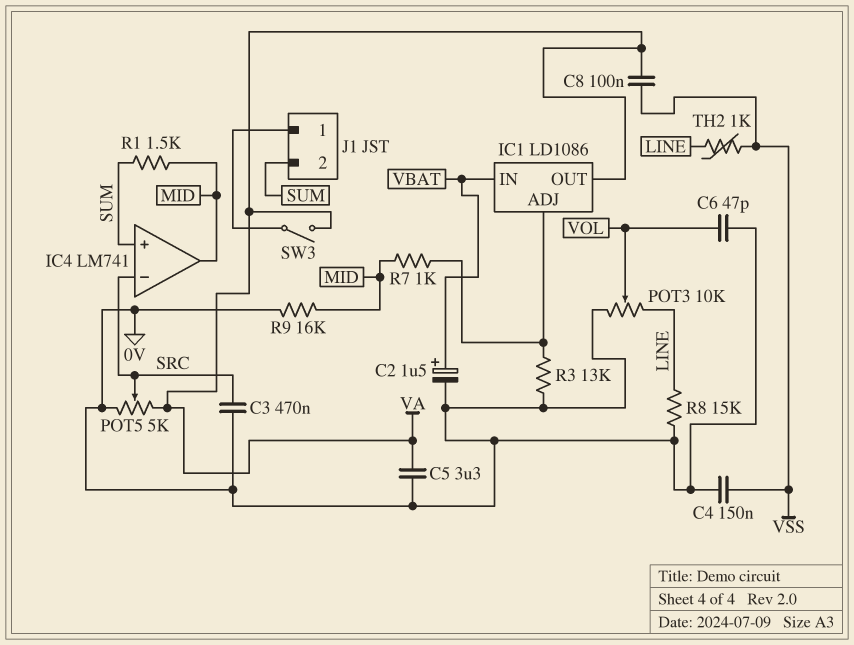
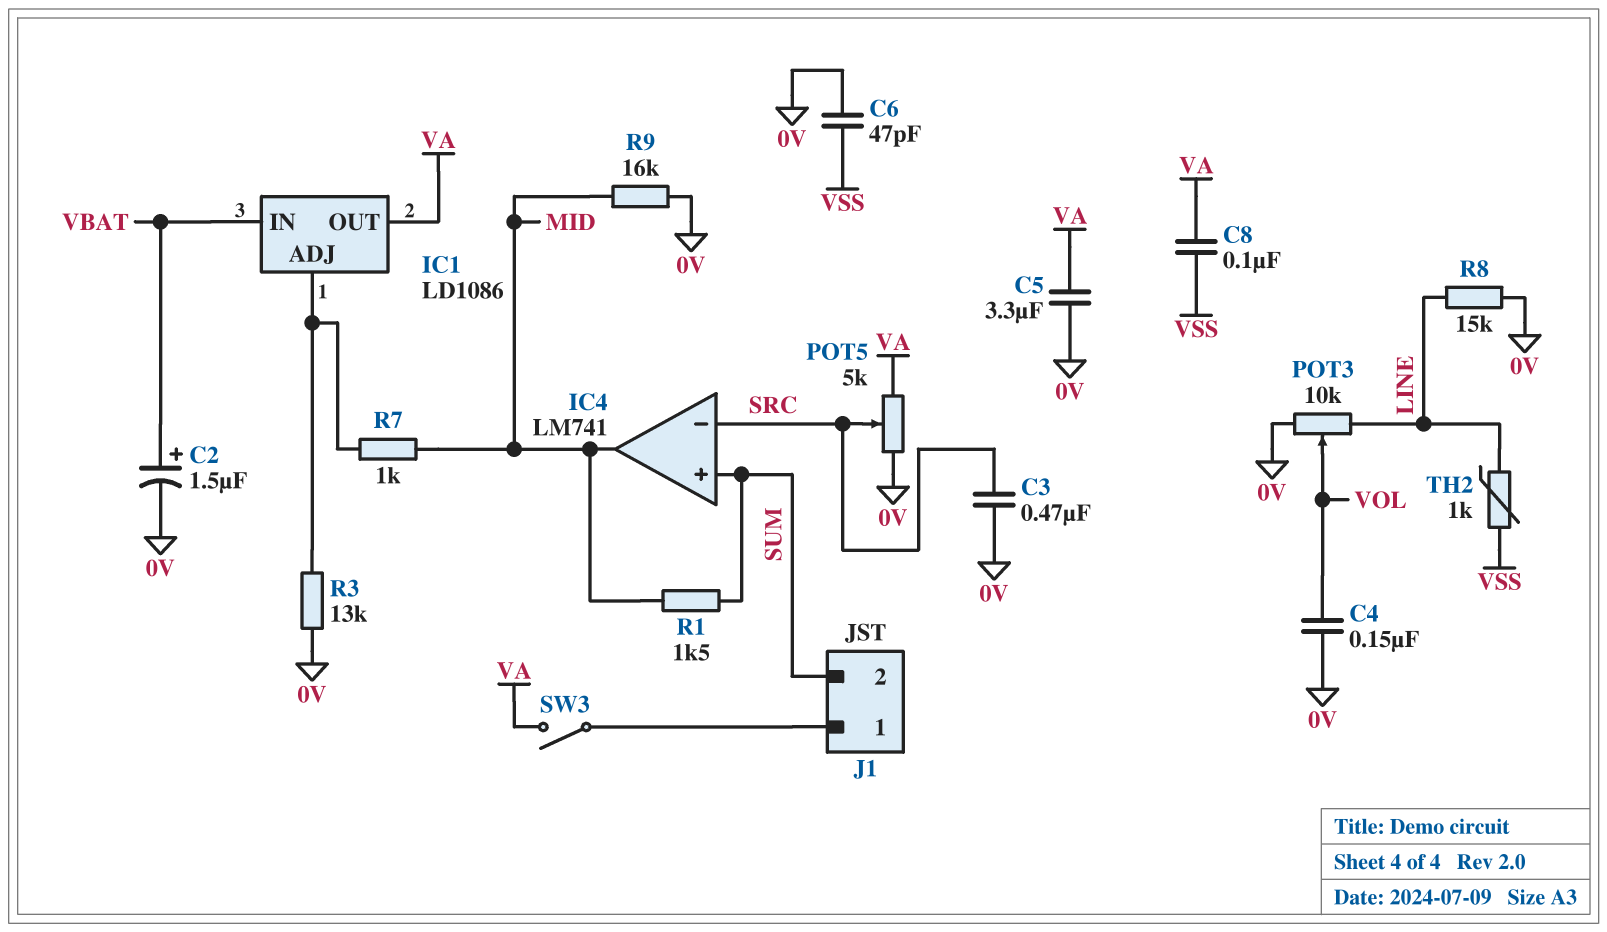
C4: 150nF (0V, VSS) -> 150nF (0V, VOL)
C6: 47pF (0V, VOL) -> 47pF (0V, VSS)

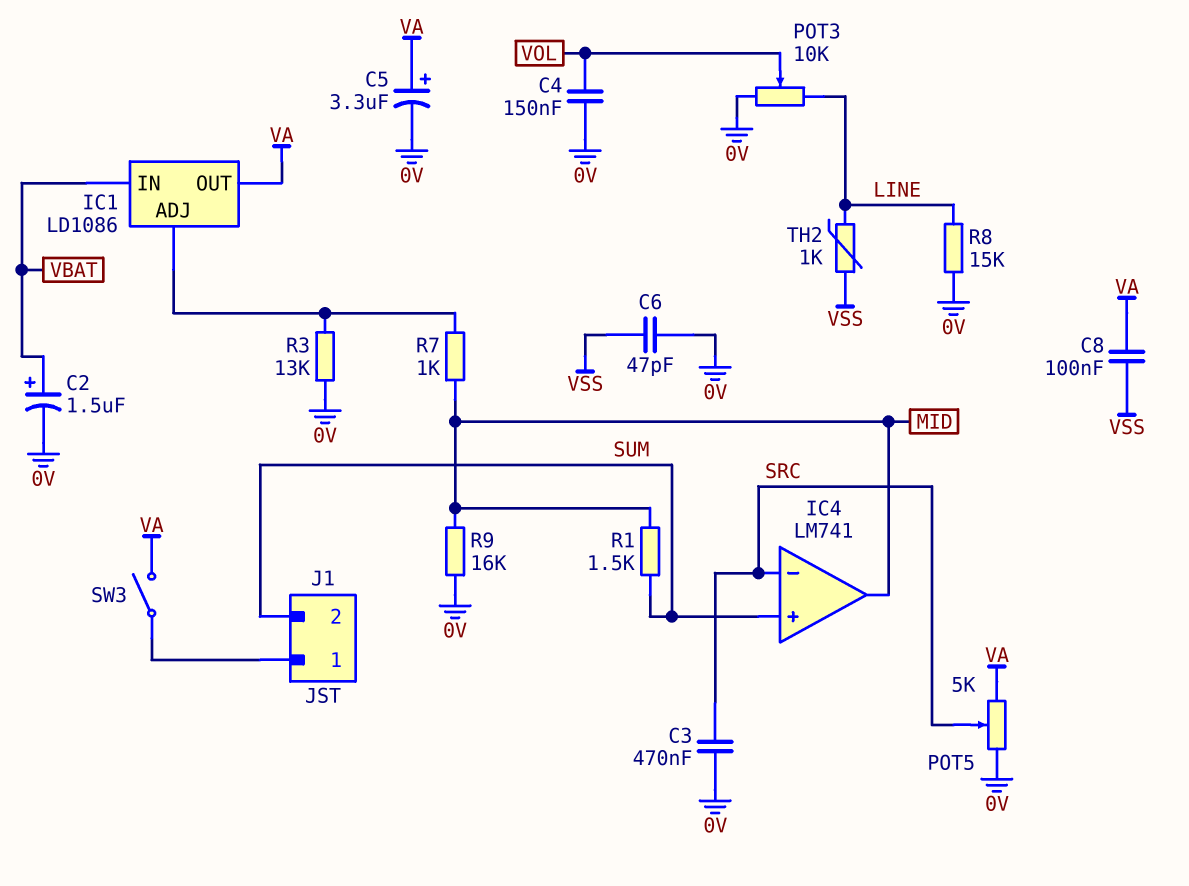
C5: 3.3uF (0V, VA) -> 3.3uF (plus VA, minus 0V)

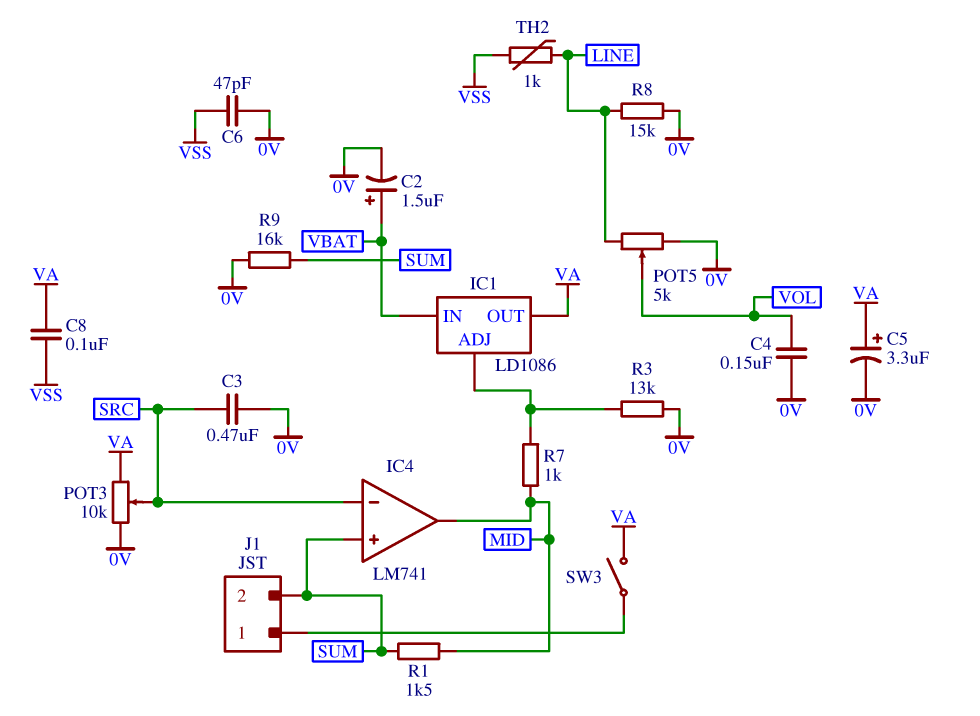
POT3: 10k (0V, LINE, wiper VOL) -> 10k (0V, VA, wiper SRC)
POT5: 5k (0V, VA, wiper SRC) -> 5k (0V, LINE, wiper VOL)
R9: 16k (0V, MID) -> 16k (0V, SUM)

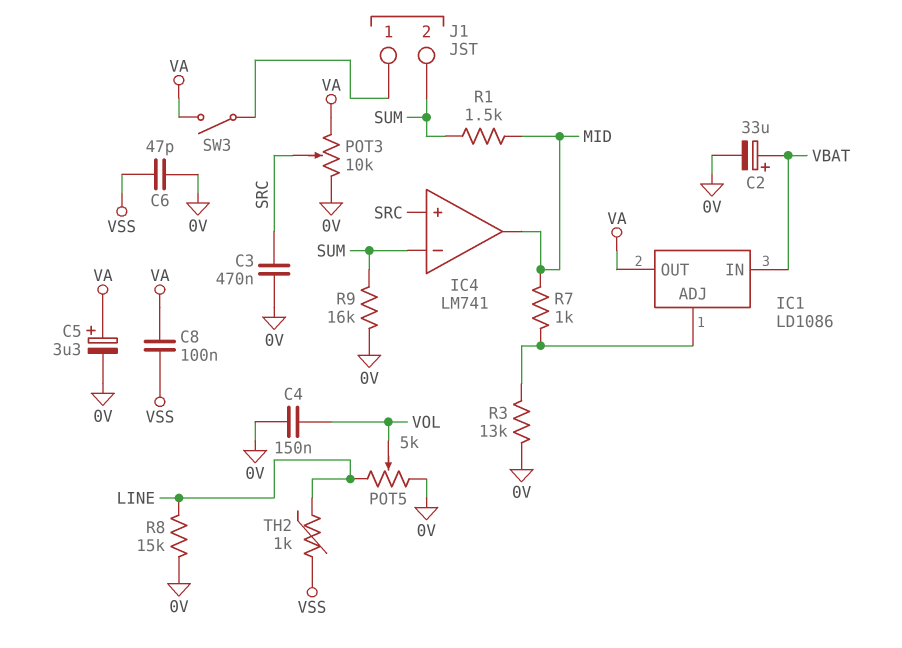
C2: 1.5uF (plus VBAT, minus 0V) -> 33uF (plus VBAT, minus 0V)
IC4 pin in+: SUM -> SRC
IC4 pin in-: SRC -> SUM

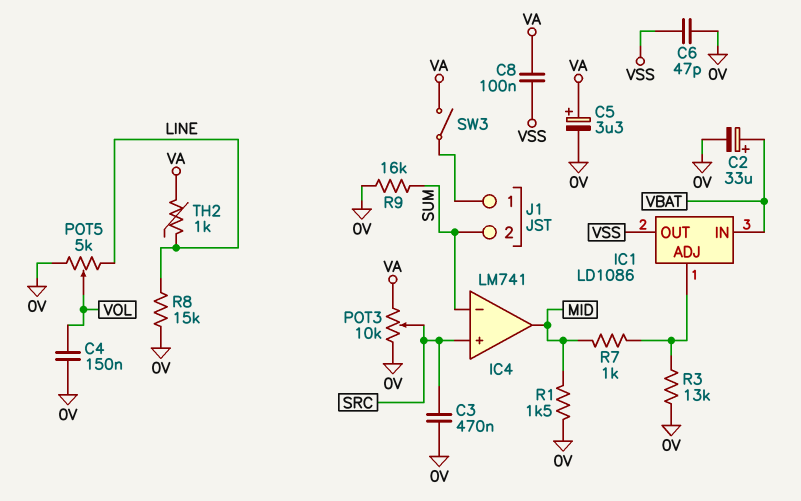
IC1 pin OUT: VA -> VSS
R1: 1.5k (MID, SUM) -> 1.5k (0V, MID)
TH2: 1k (LINE, VSS) -> 1k (LINE, VA)

